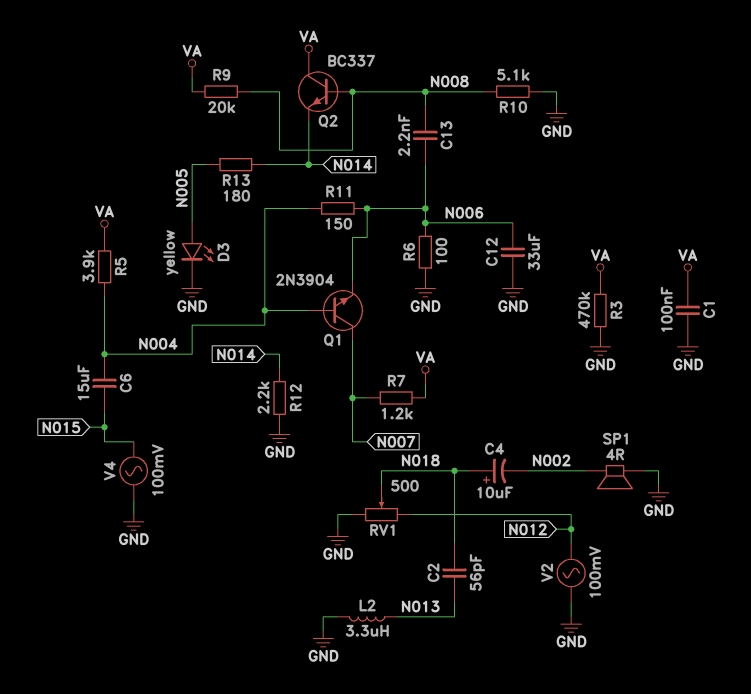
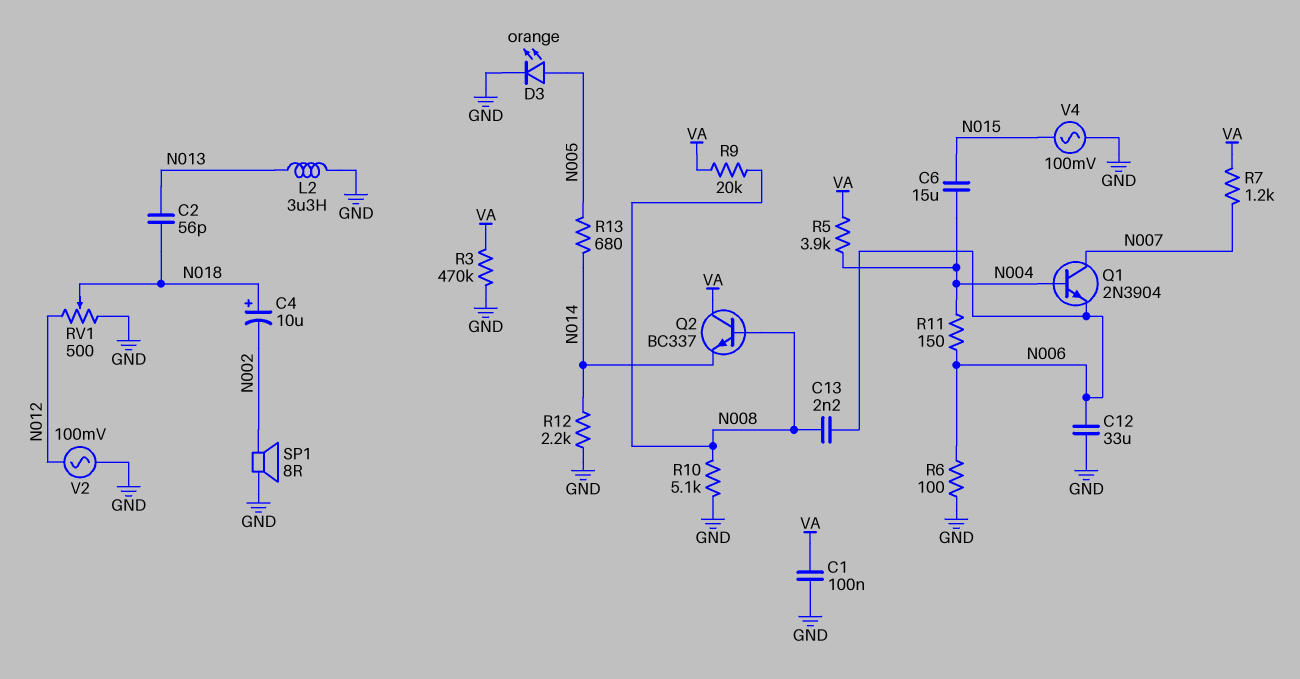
D3: LED yellow (A N005, K GND) -> LED orange (A N005, K GND)
R13: 180 (N005, N014) -> 680 (N005, N014)
SP1: speaker 4R (GND, N002) -> speaker 8R (GND, N002)

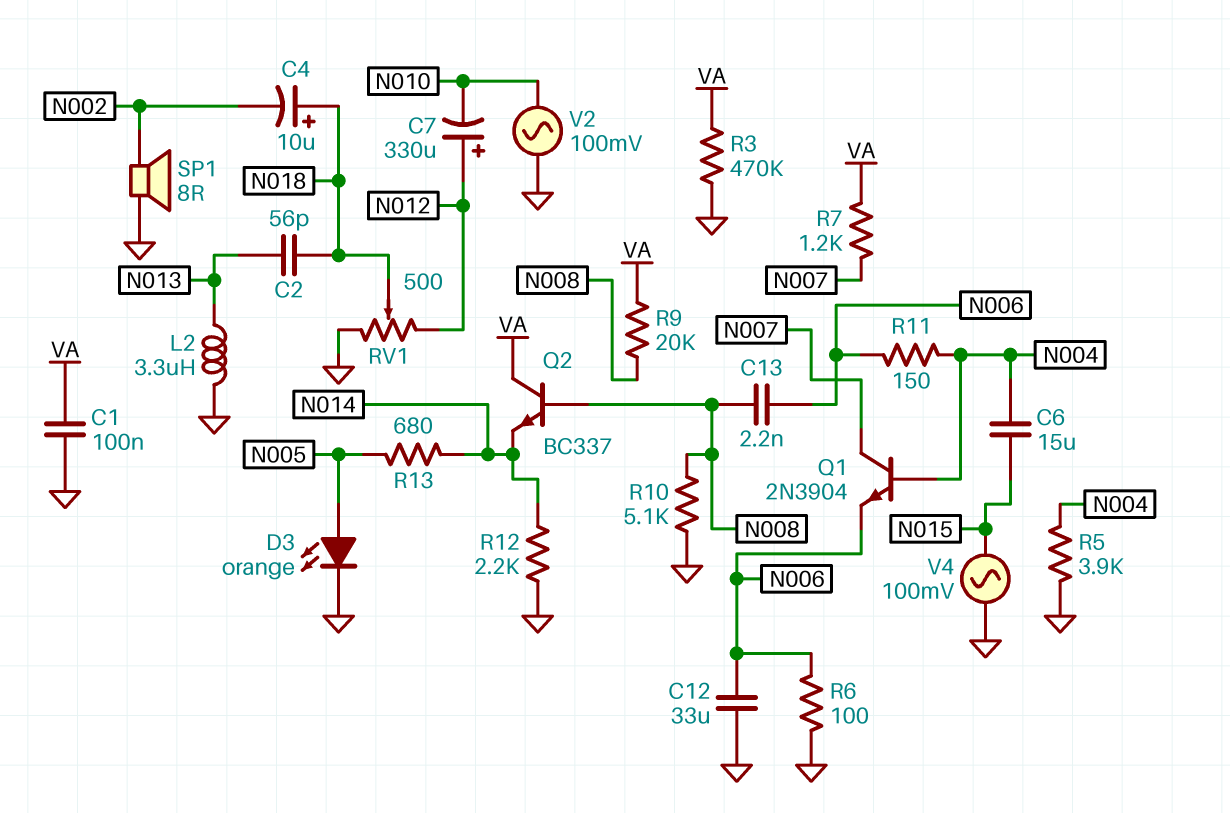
C7: none -> 330uF (plus N012, minus N010)
R5: 3.9k (N004, VA) -> 3.9k (GND, N004)
V2: AC 100mV (GND, N012) -> AC 100mV (GND, N010)

